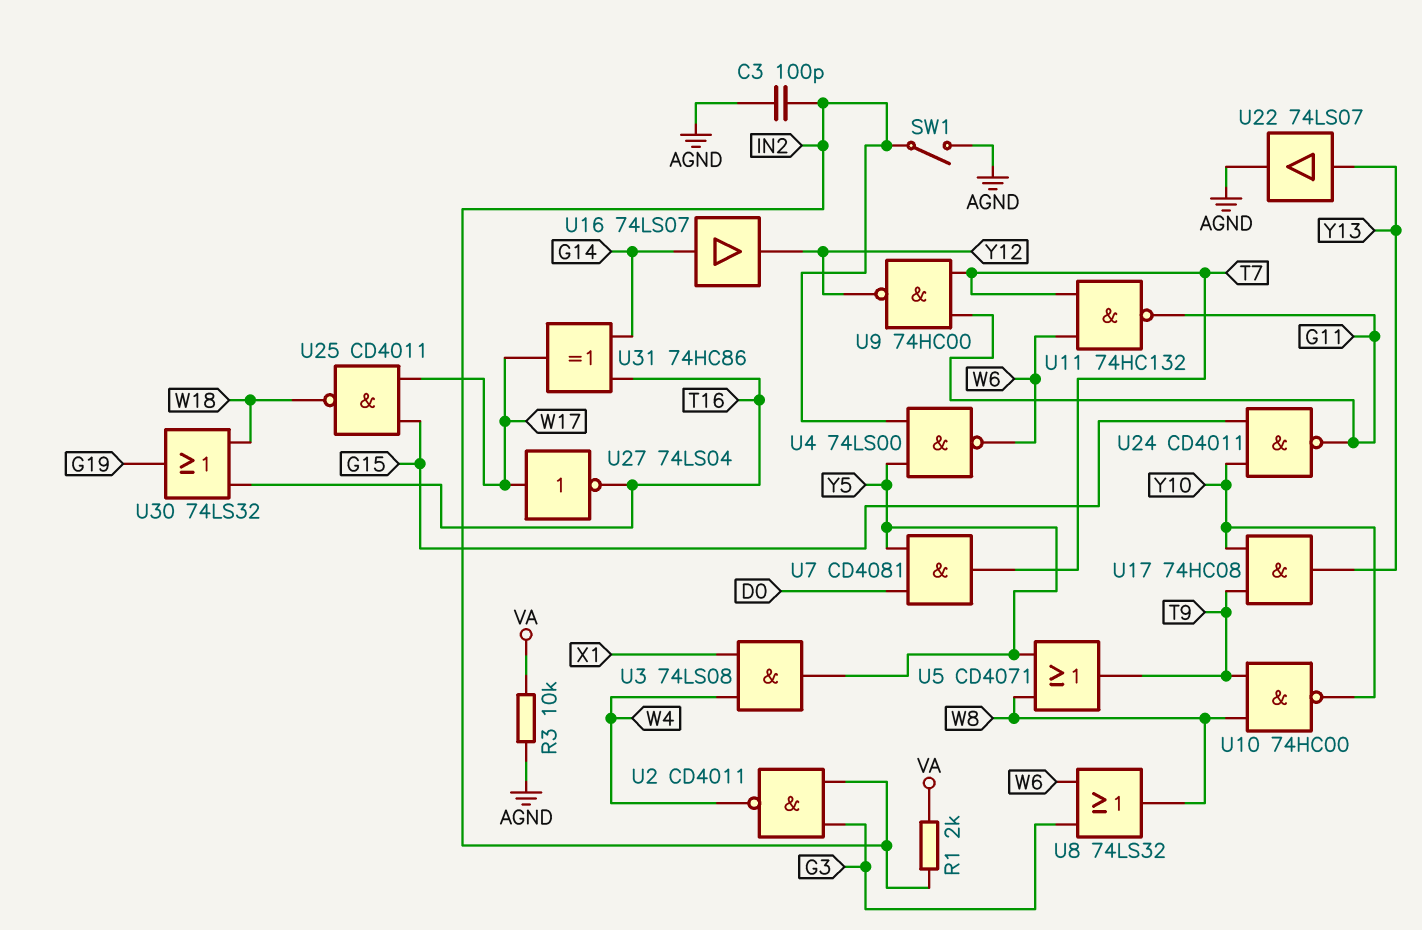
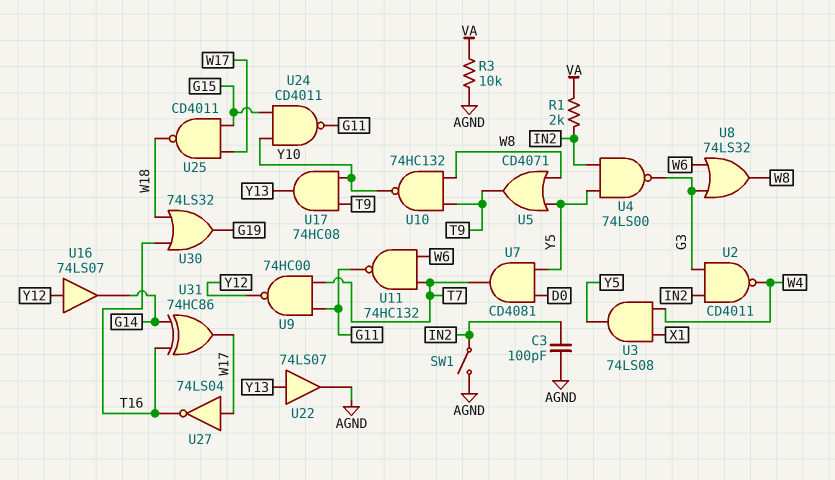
U4: NAND 74LS00 (in IN2, in Y5, out W6) -> NAND 74LS00 (in IN2, in Y5, out G3)
U10: NAND 74HC00 (in T9, in W8, out Y10) -> NAND 74HC132 (in T9, in W8, out Y10)
U16: buffer 74LS07 (in G14, out Y12) -> buffer 74LS07 (in Y12, out G14)

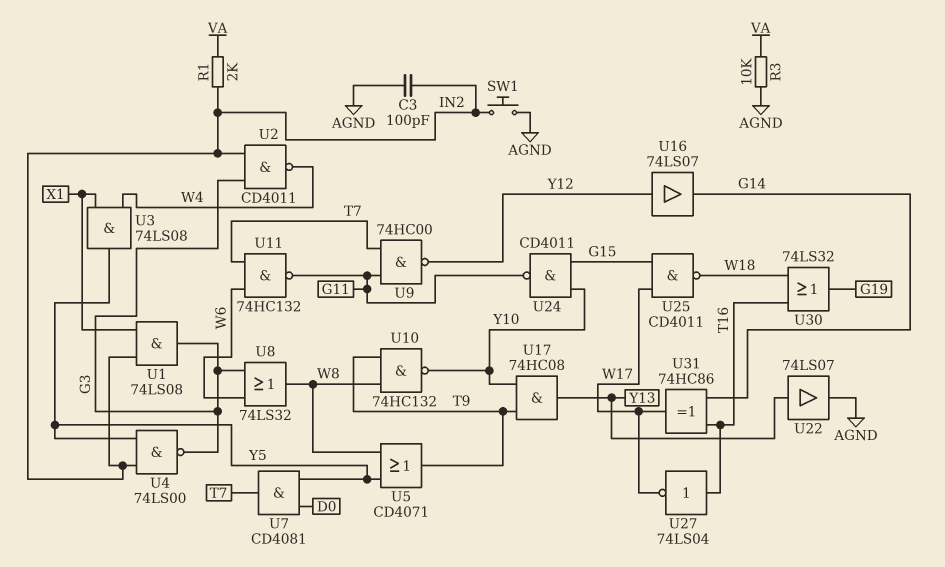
SW1: switch (AGND, IN2) -> button (AGND, IN2)
U1: none -> AND 74LS08 (in IN2, in X1, out G3)
U27: NOT 74LS04 (in W17, out T16) -> NOT 74LS04 (in T16, out W17)

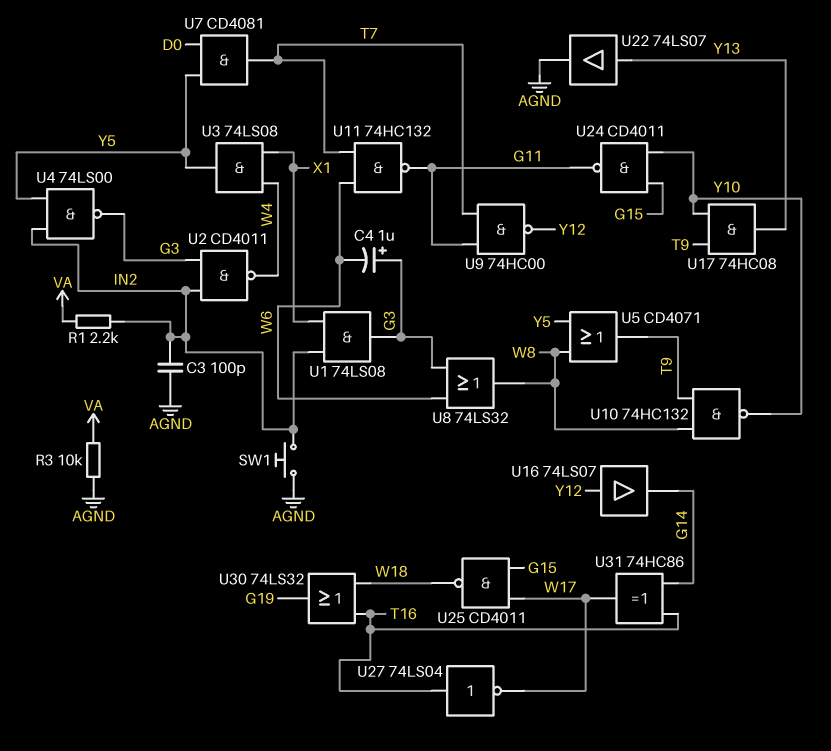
C4: none -> 1uF (plus G3, minus W6)
R1: 2k (IN2, VA) -> 2.2k (IN2, VA)

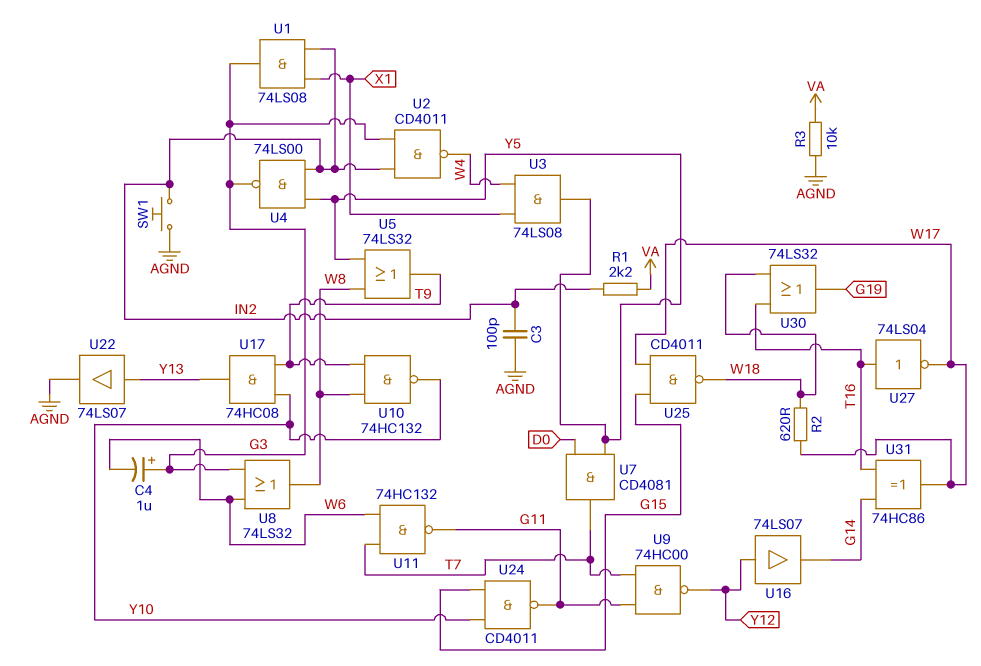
R2: none -> 620 (W17, W18)
U5: OR CD4071 (in W8, in Y5, out T9) -> OR 74LS32 (in W8, in Y5, out T9)

